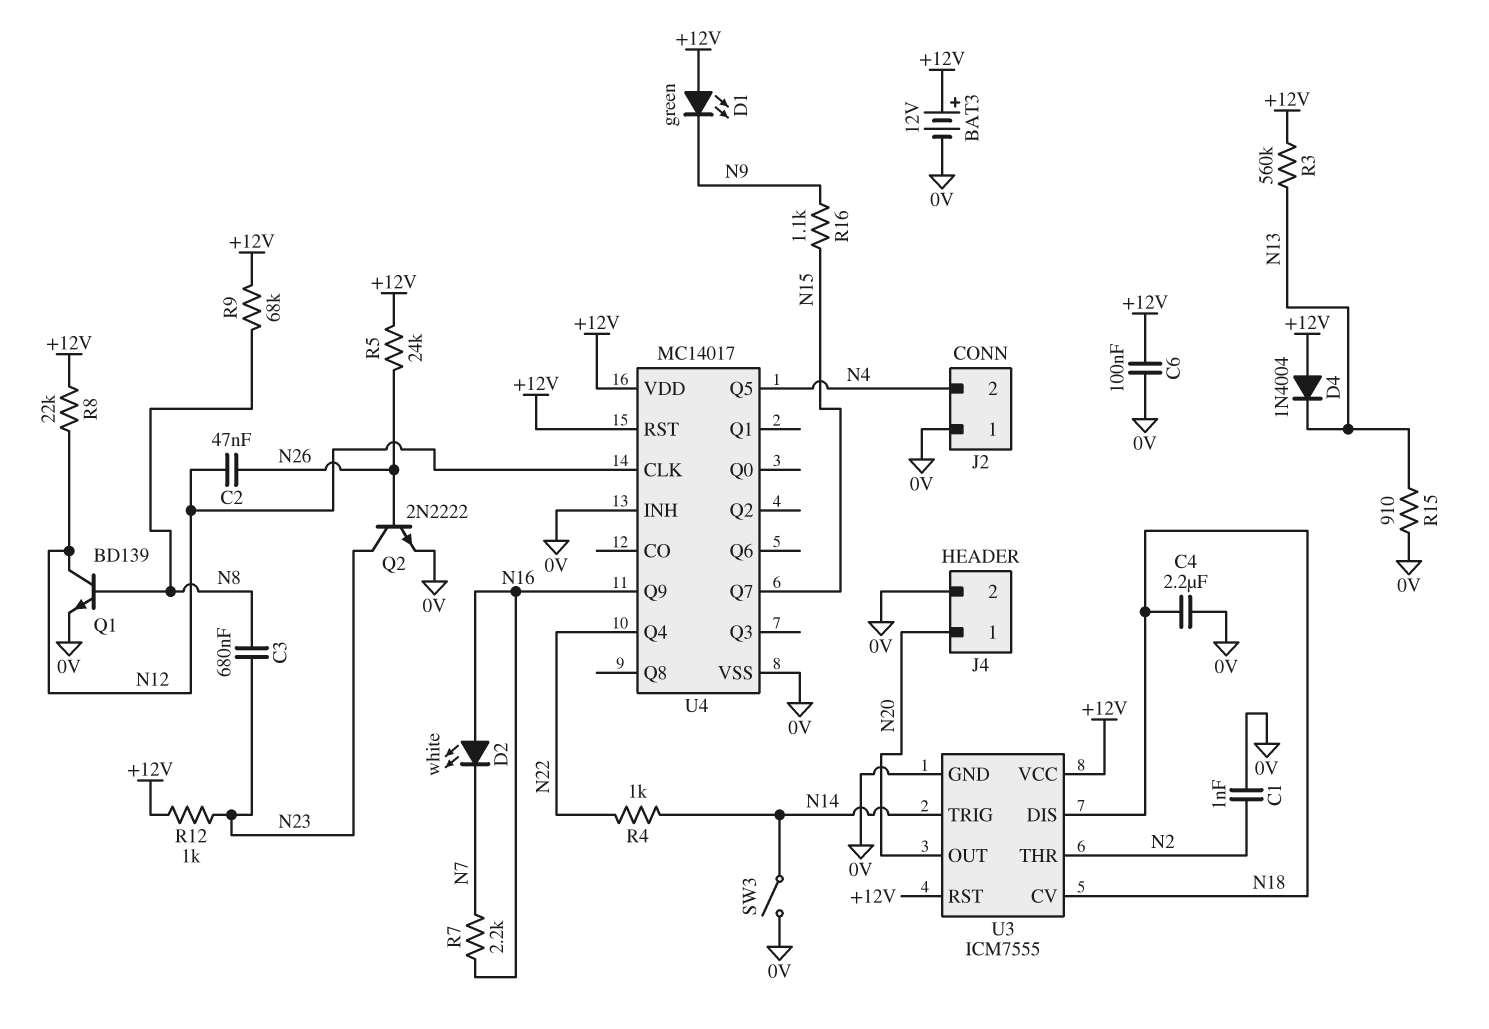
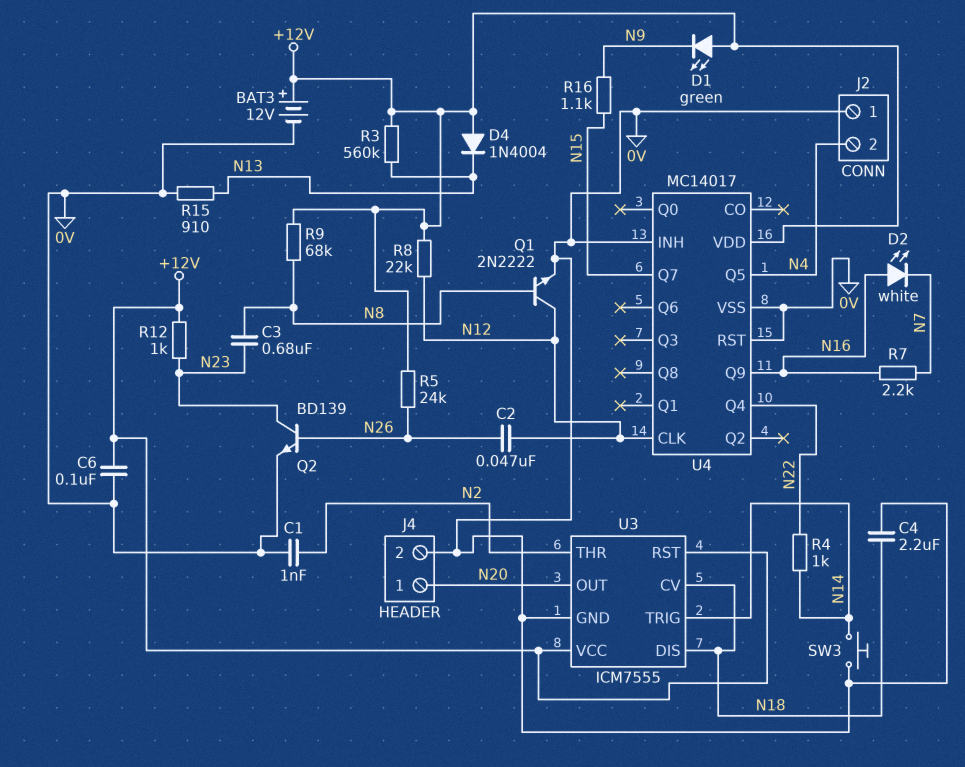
Q1: NPN BD139 (B N8, C N12, E 0V) -> NPN 2N2222 (B N8, C N12, E 0V)
Q2: NPN 2N2222 (B N26, C N23, E 0V) -> NPN BD139 (B N26, C N23, E 0V)
SW3: switch (0V, N14) -> button (0V, N14)
U4 pin RST: +12V -> 0V

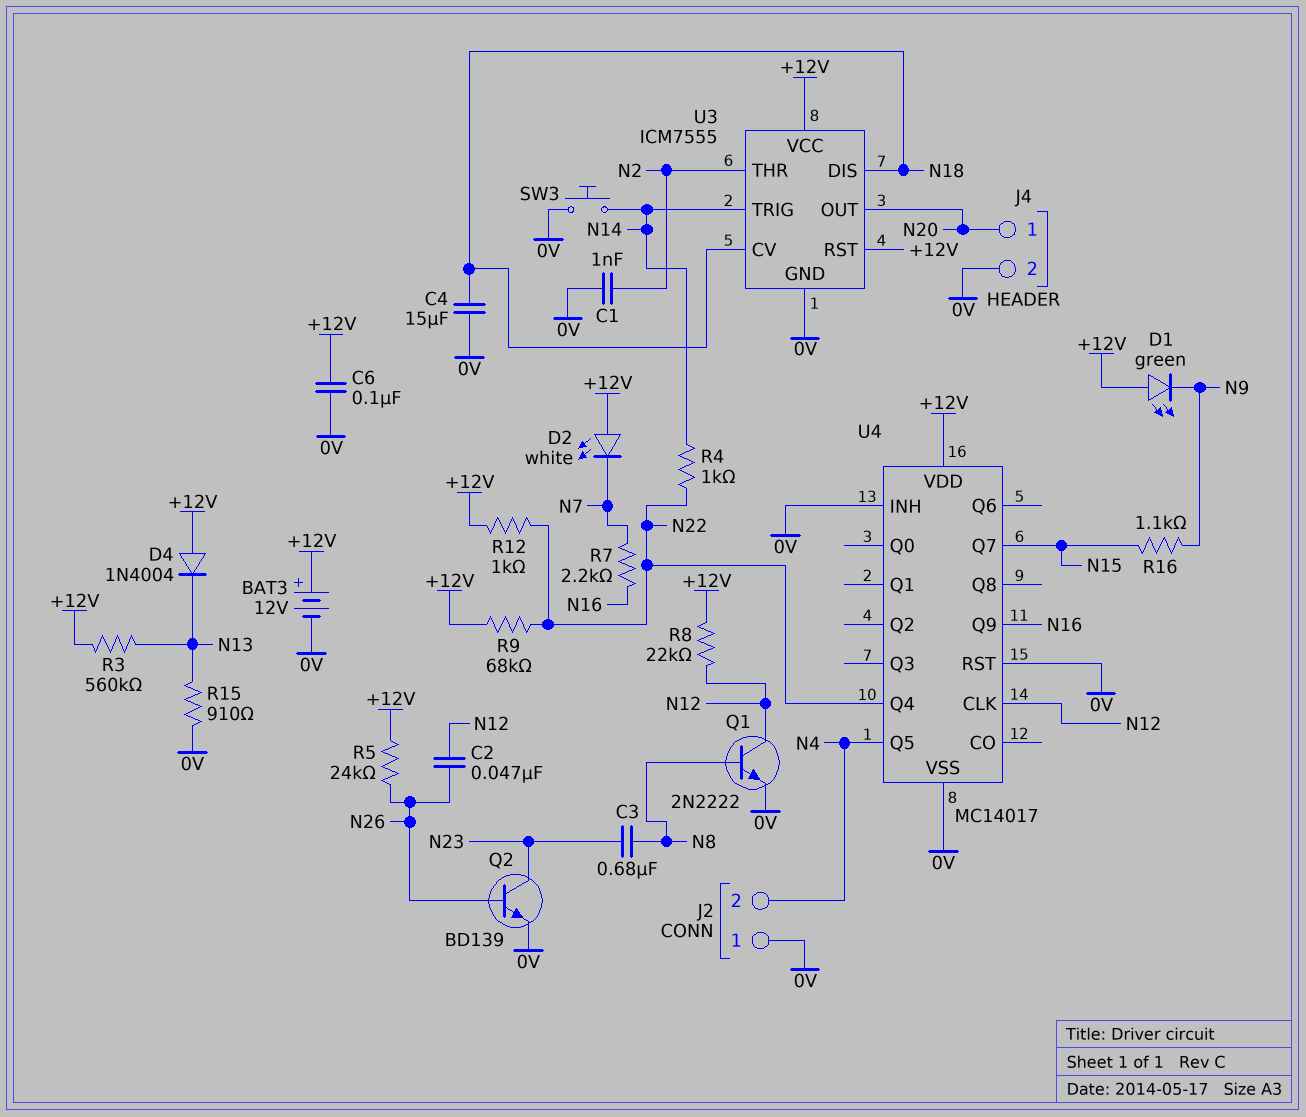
C4: 2.2uF (0V, N18) -> 15uF (0V, N18)
D2: LED white (A N16, K N7) -> LED white (A +12V, K N7)
R9: 68k (+12V, N8) -> 68k (+12V, N22)
R12: 1k (+12V, N23) -> 1k (+12V, N22)

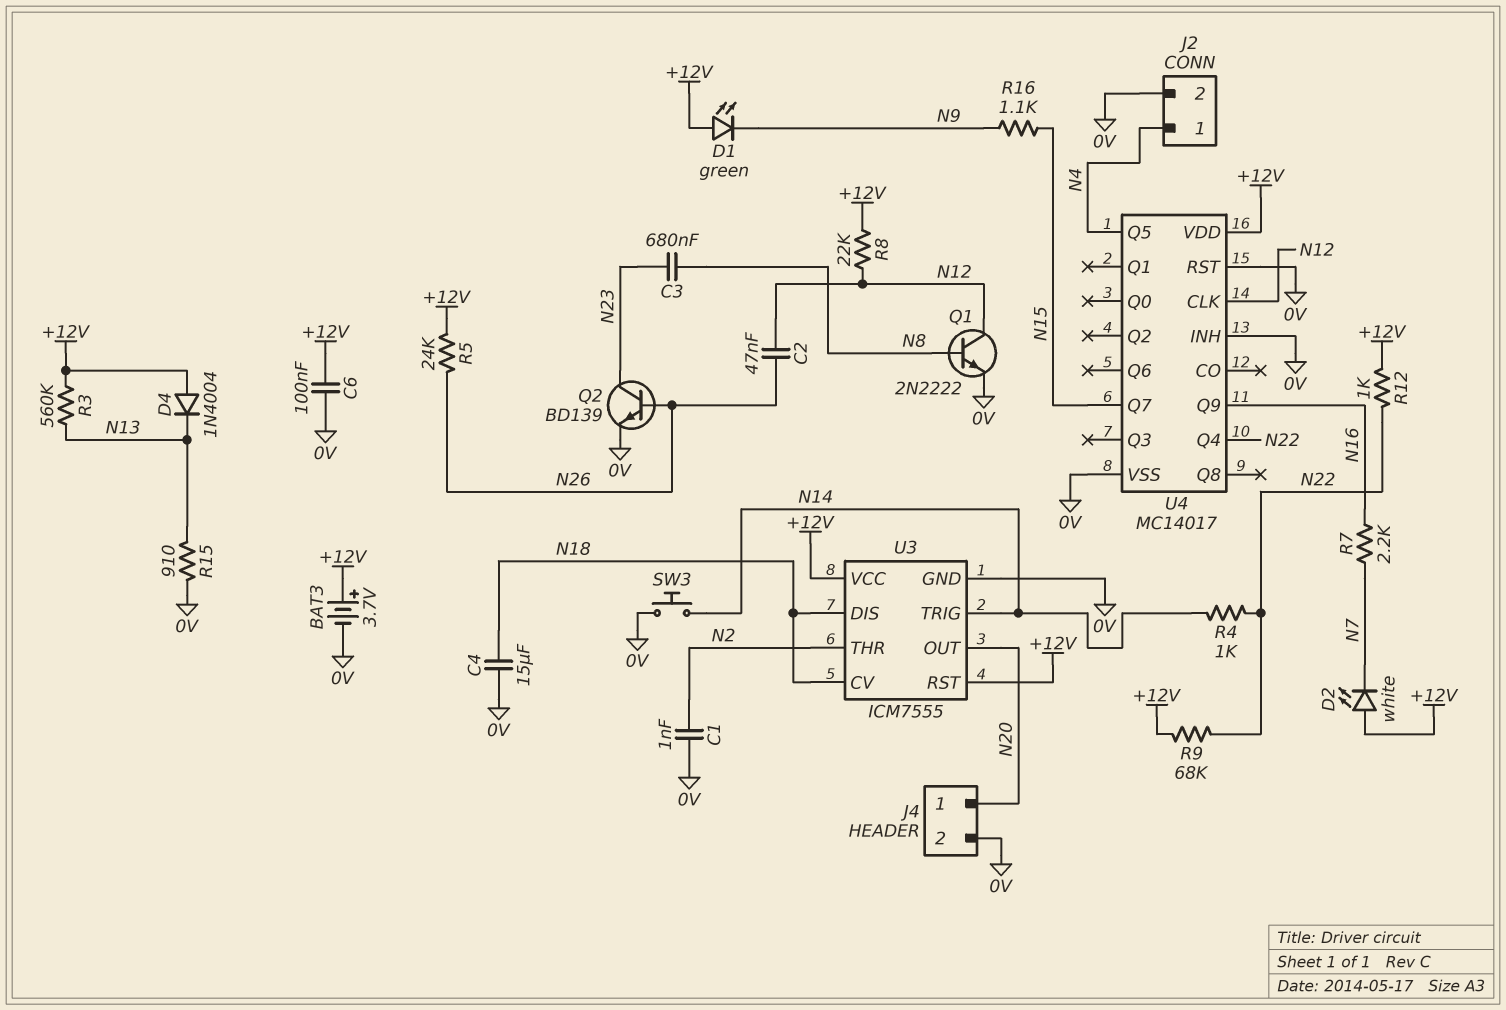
BAT3: 12V (plus +12V, minus 0V) -> 3.7V (plus +12V, minus 0V)
J2 pin 1: 0V -> N4
J2 pin 2: N4 -> 0V

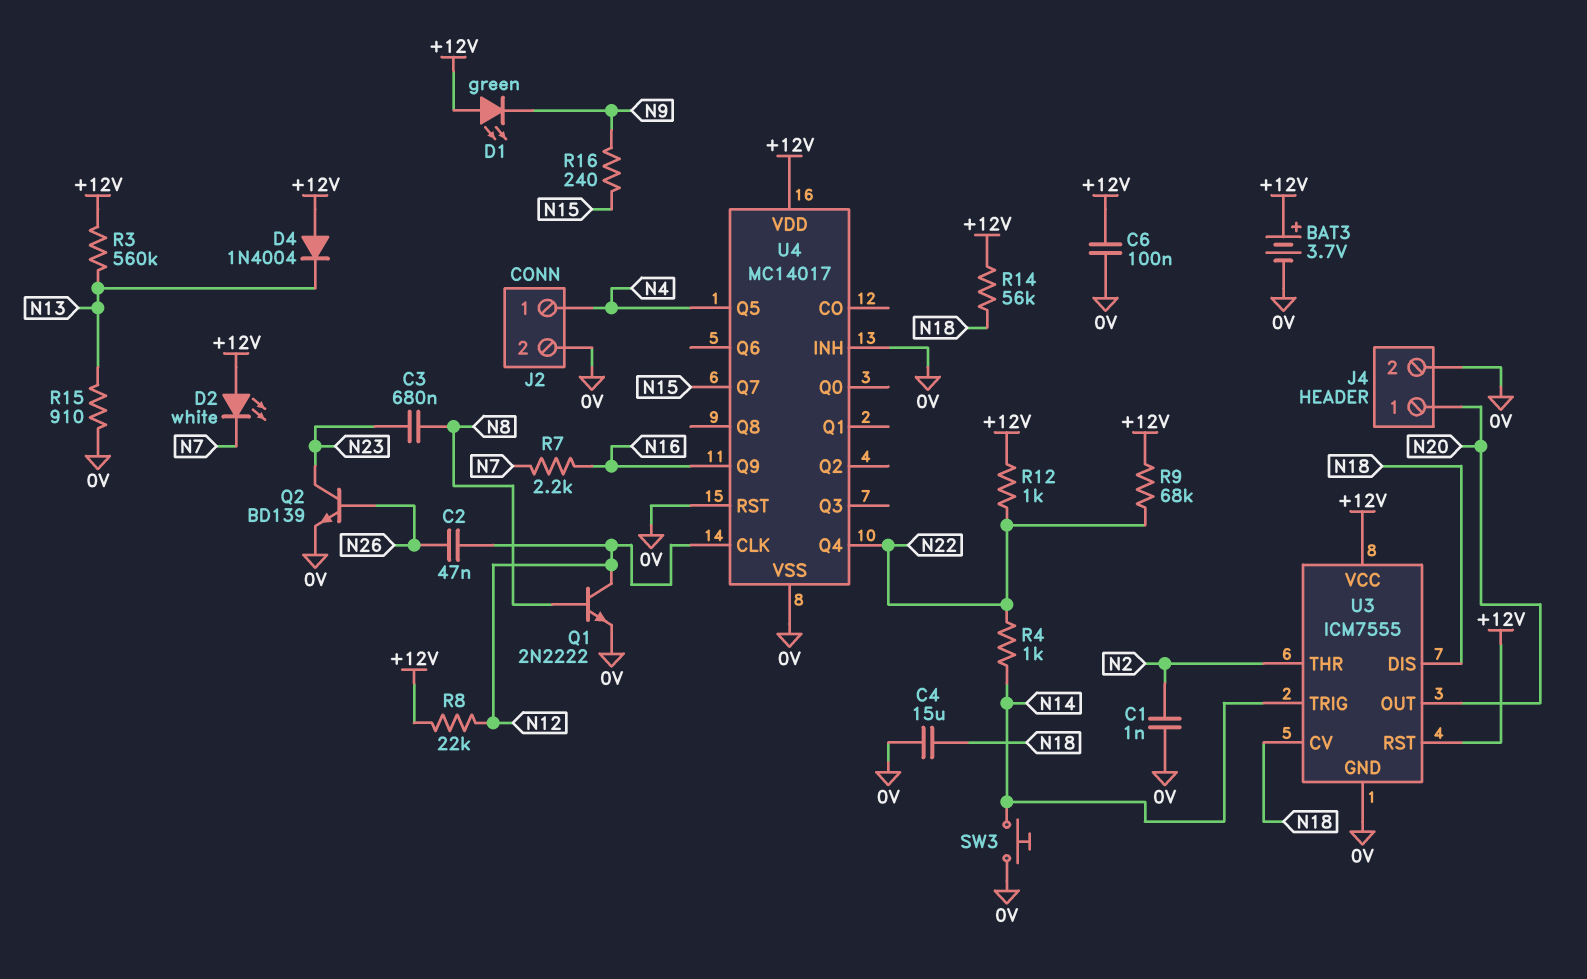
R5: 24k (+12V, N26) -> none
R14: none -> 56k (+12V, N18)
R16: 1.1k (N9, N15) -> 240 (N9, N15)

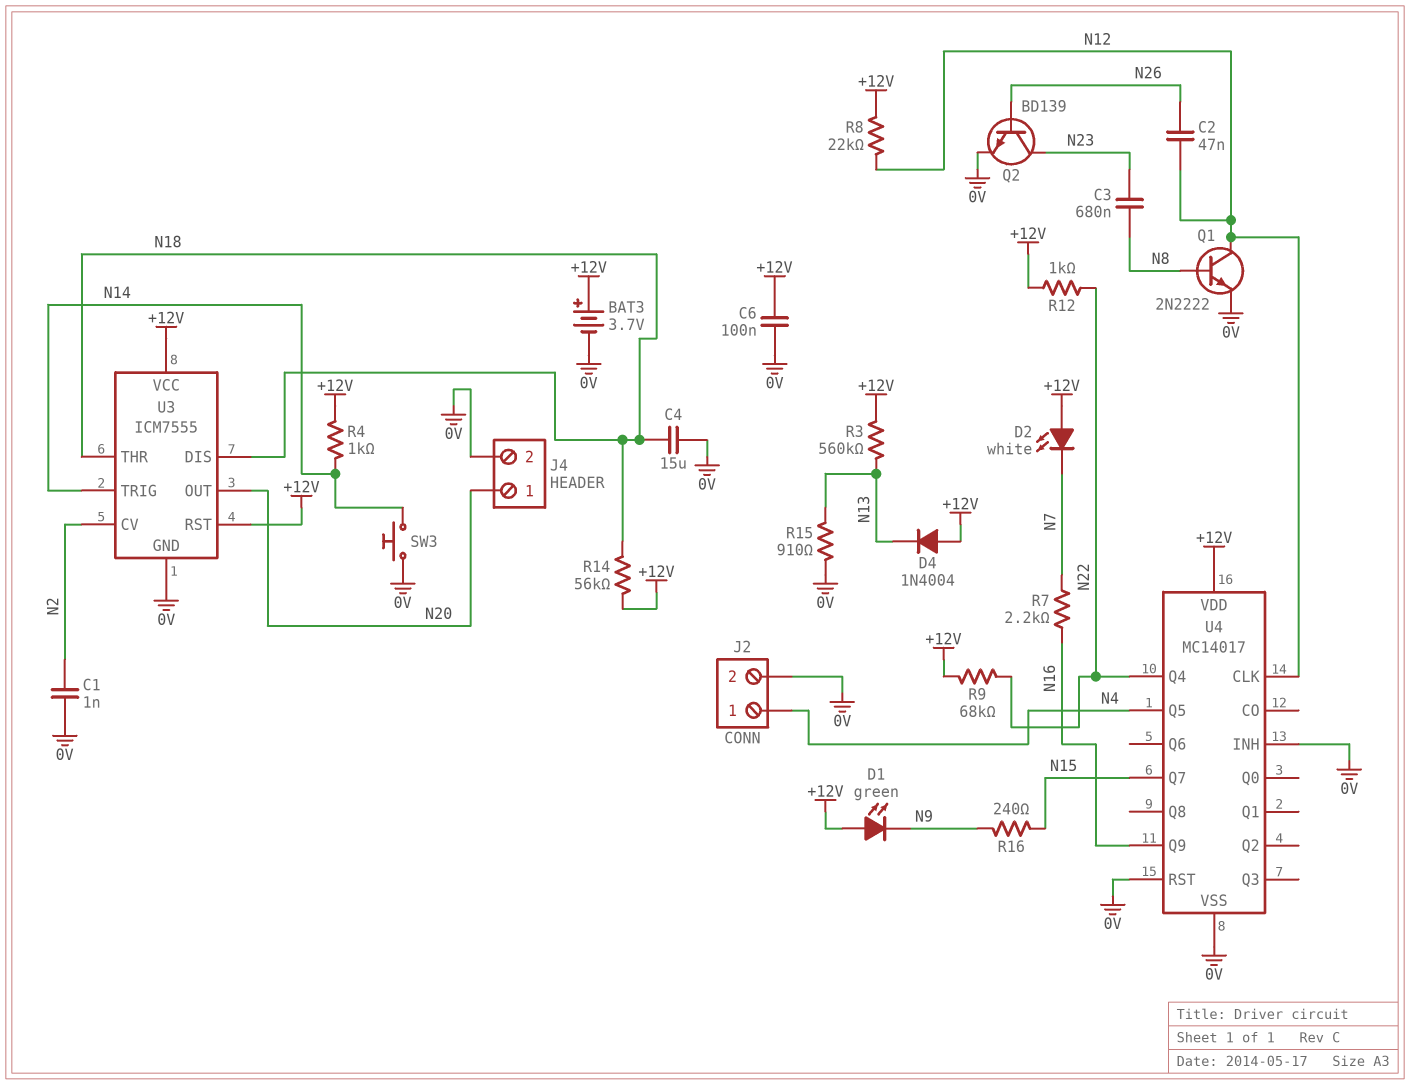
R4: 1k (N14, N22) -> 1k (+12V, N14)
U3 pin CV: N18 -> N2
U3 pin THR: N2 -> N18

